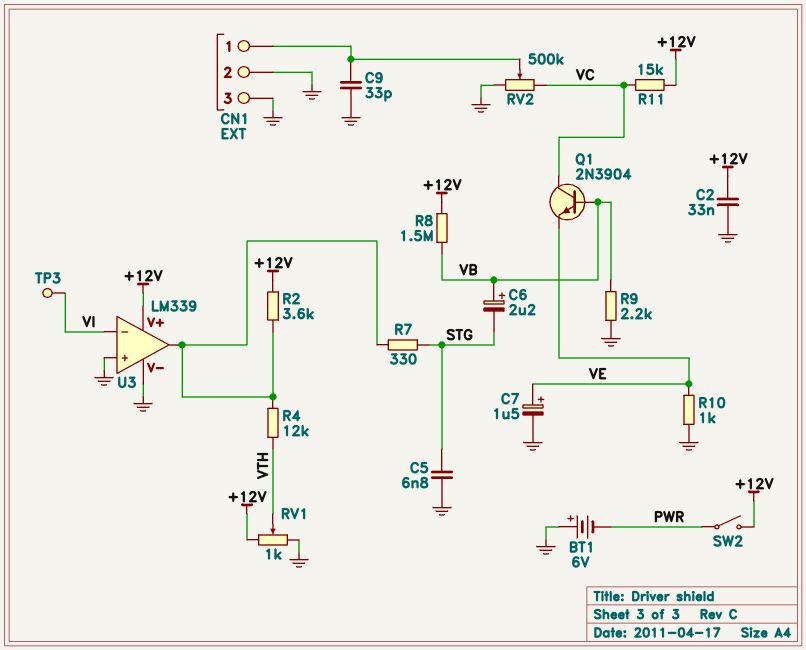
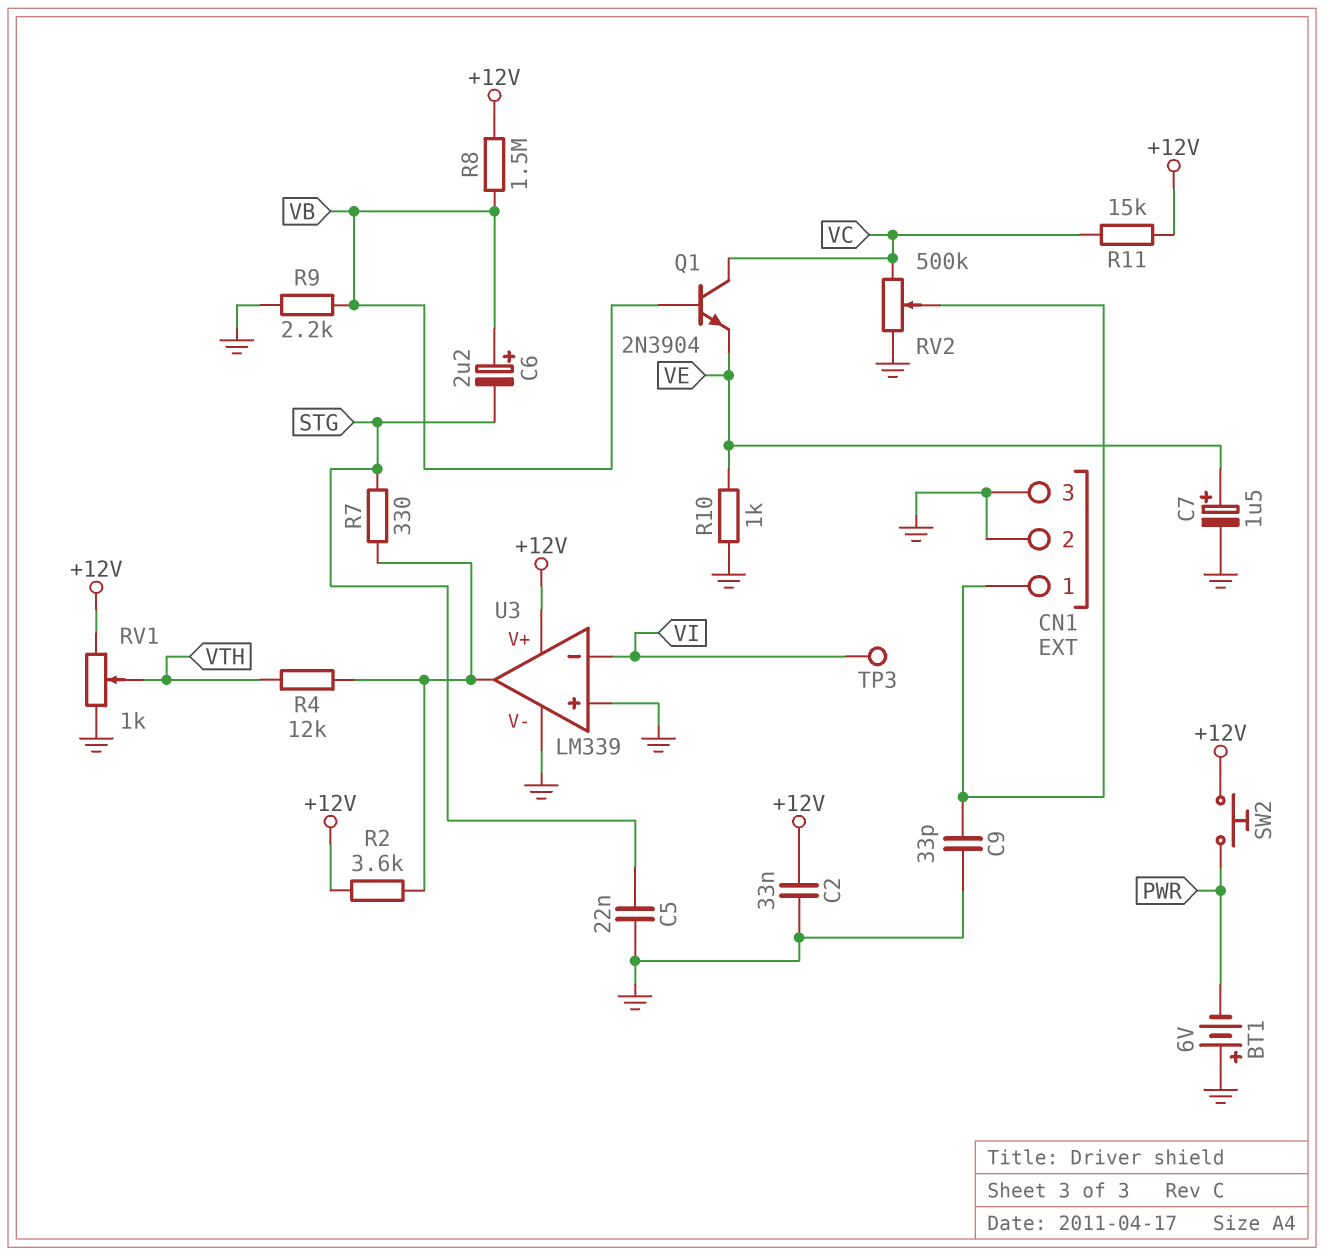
C5: 6.8nF (GND, STG) -> 22nF (GND, STG)
SW2: switch (+12V, PWR) -> button (+12V, PWR)

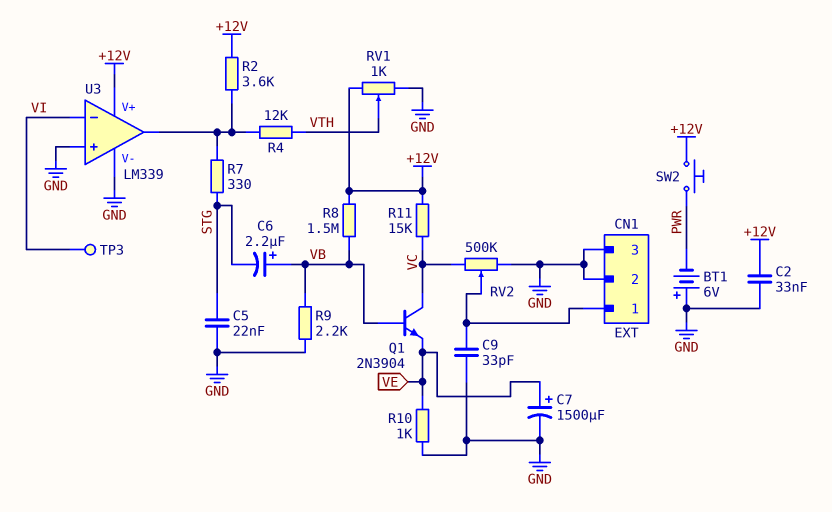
C7: 1.5uF (plus VE, minus GND) -> 1500uF (plus VE, minus GND)

